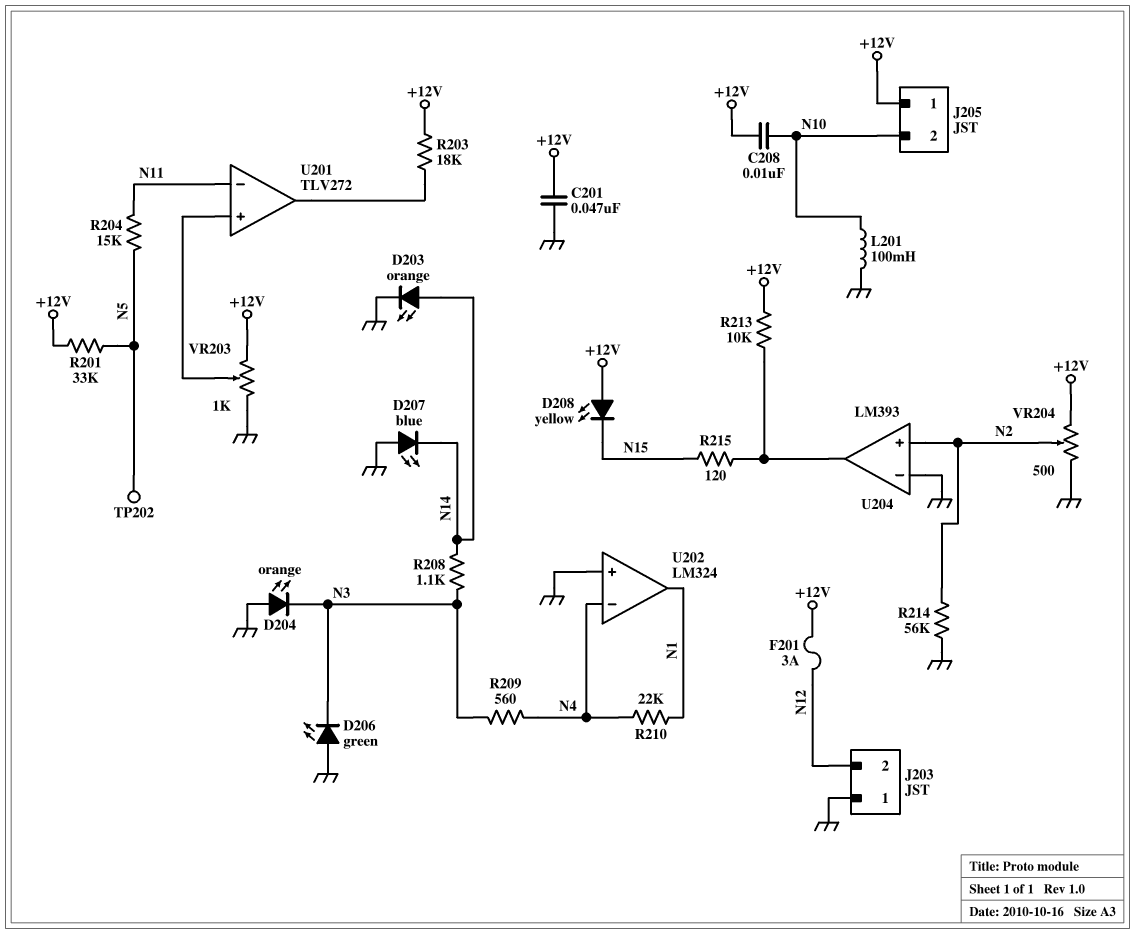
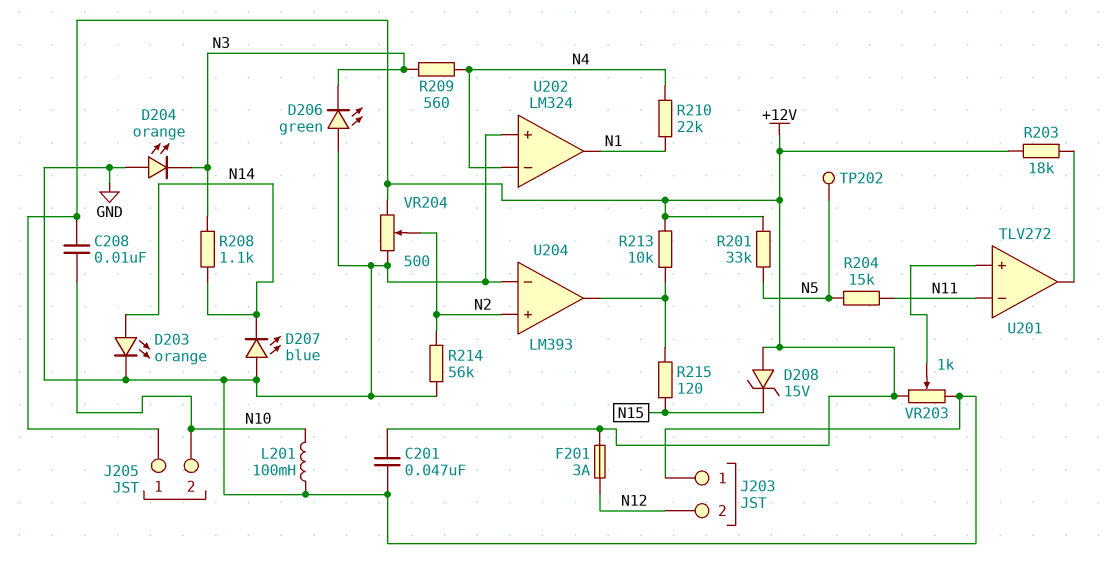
D208: LED yellow (A +12V, K N15) -> zener 15V (A +12V, K N15)

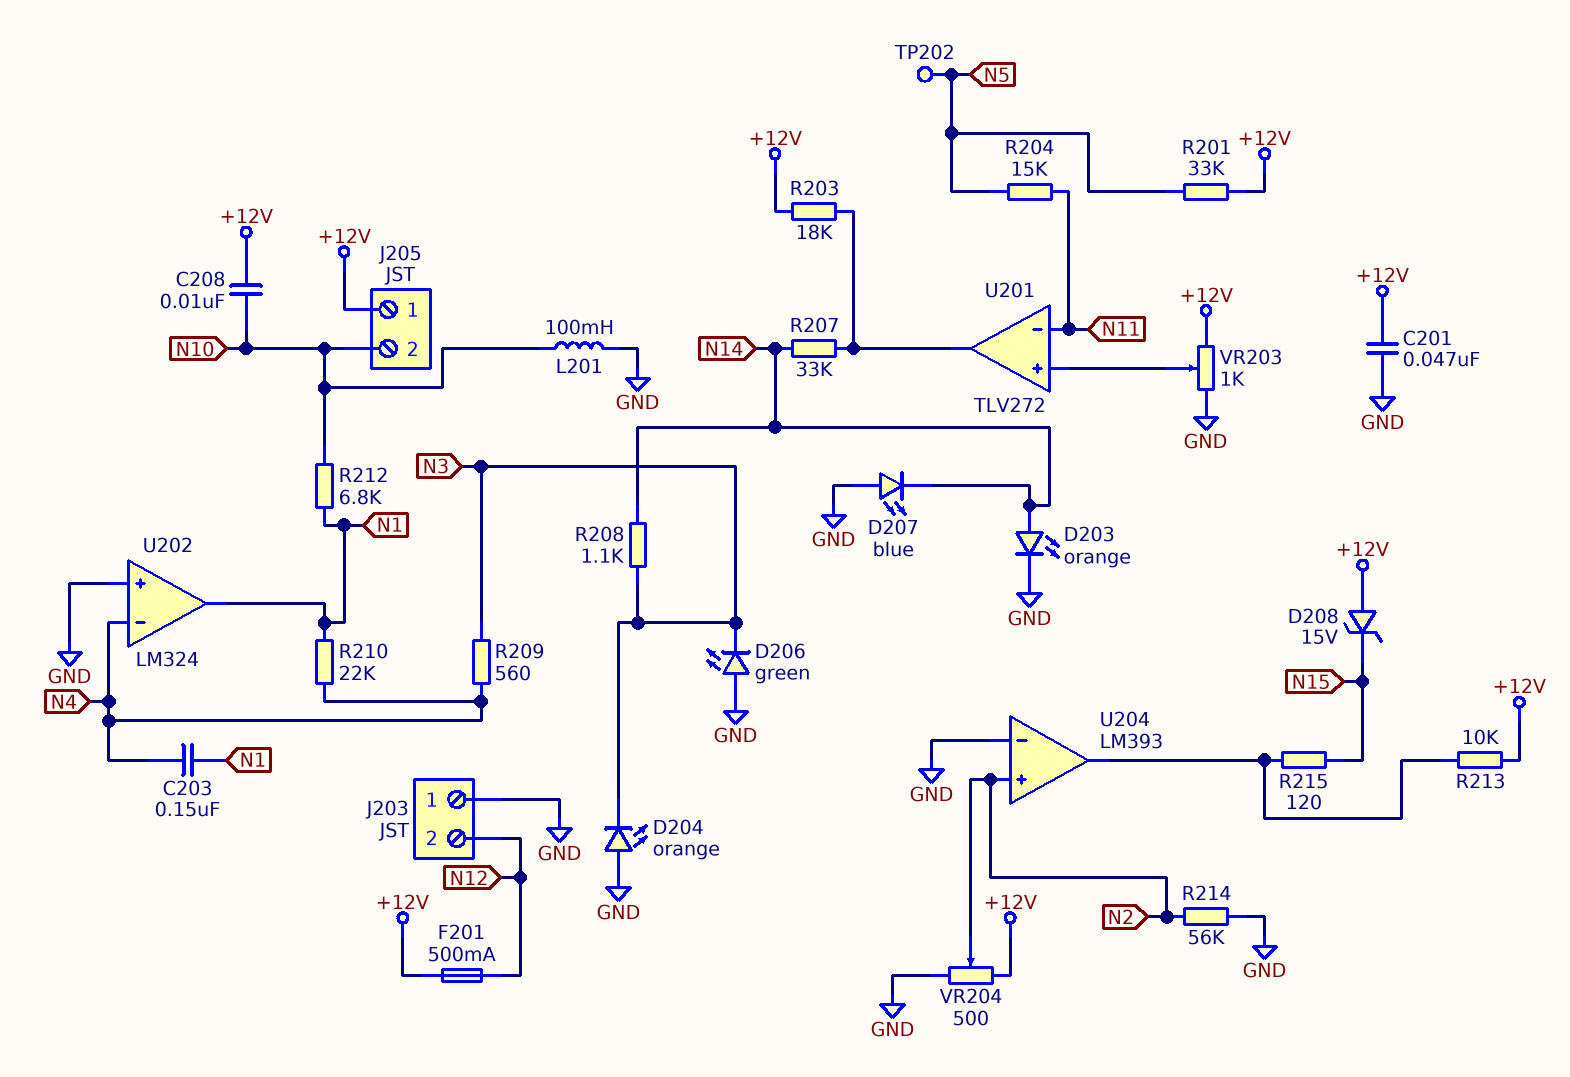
C203: none -> 150nF (N1, N4)
F201: 3A (+12V, N12) -> 500mA (+12V, N12)
R207: none -> 33k (N14, U201/out)
R212: none -> 6.8k (N1, N10)

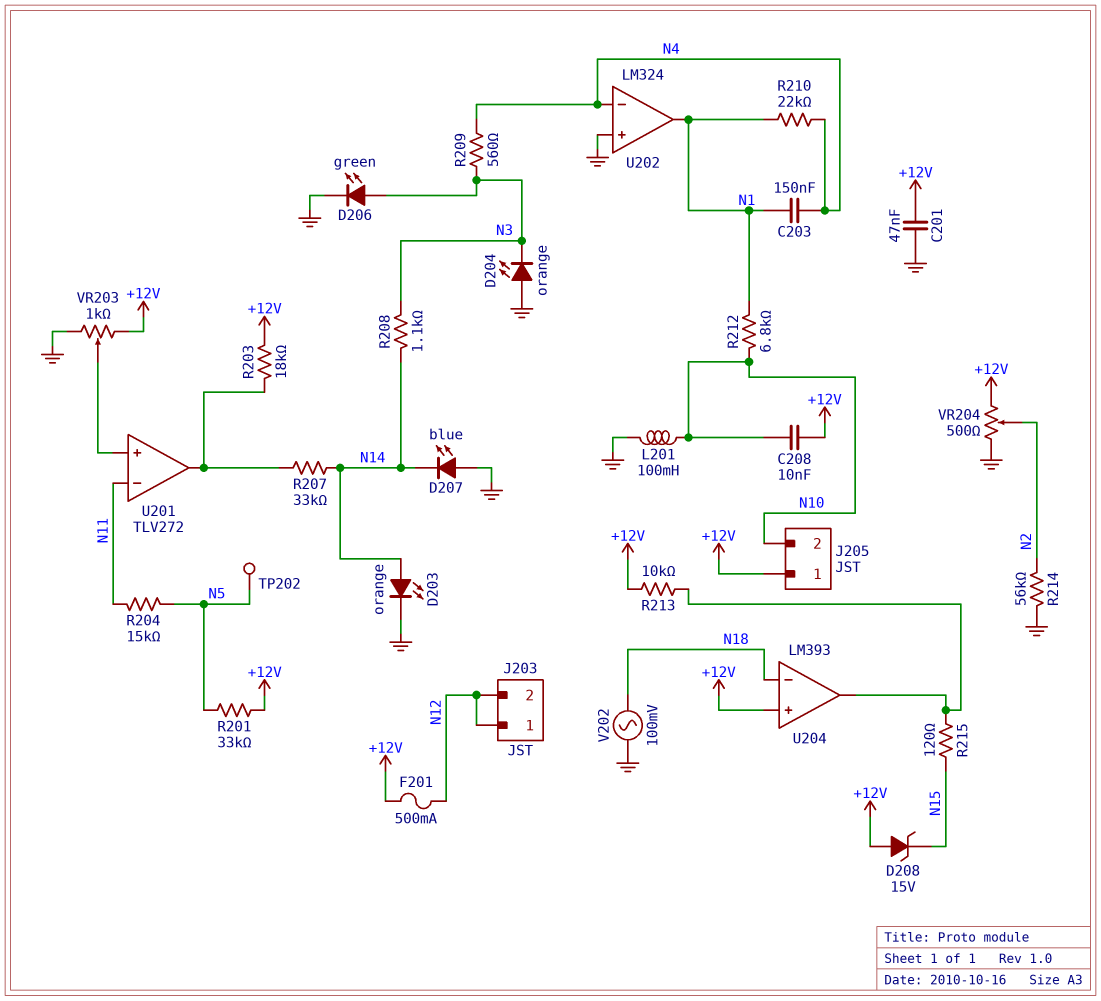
D206: LED green (A GND, K N3) -> LED green (A N3, K GND)
J203 pin 1: GND -> N12
U204 pin in+: N2 -> +12V
U204 pin in-: GND -> N18
V202: none -> AC 100mV (GND, N18)

